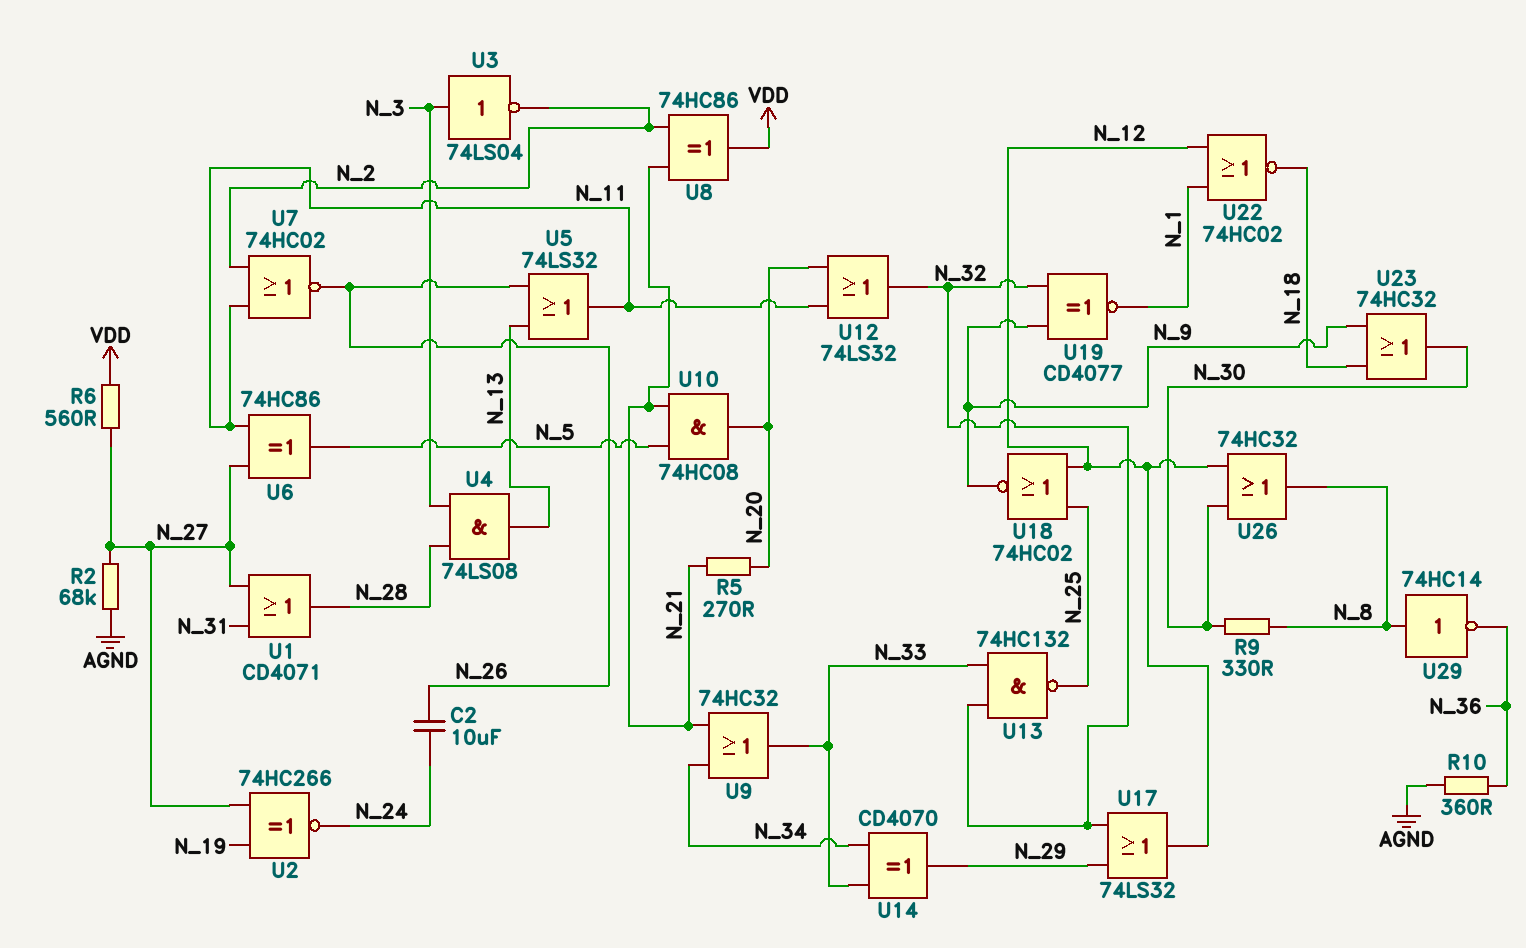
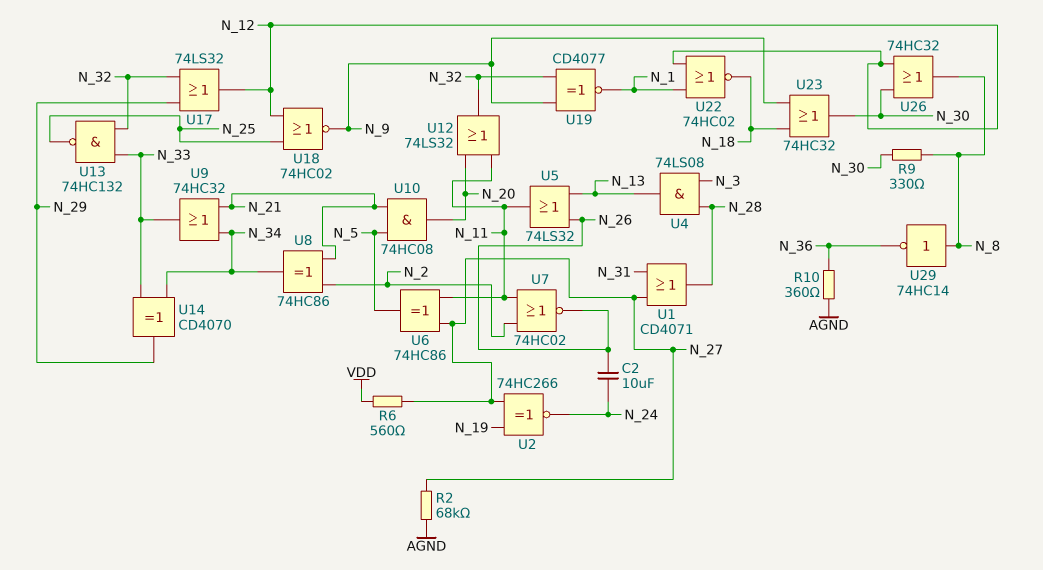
R5: 270 (N_20, N_21) -> none
U3: NOT 74LS04 (in N_3, out N_2) -> none
U8: XOR 74HC86 (in N_2, in N_21, out VDD) -> XOR 74HC86 (in N_2, in N_21, out N_34)

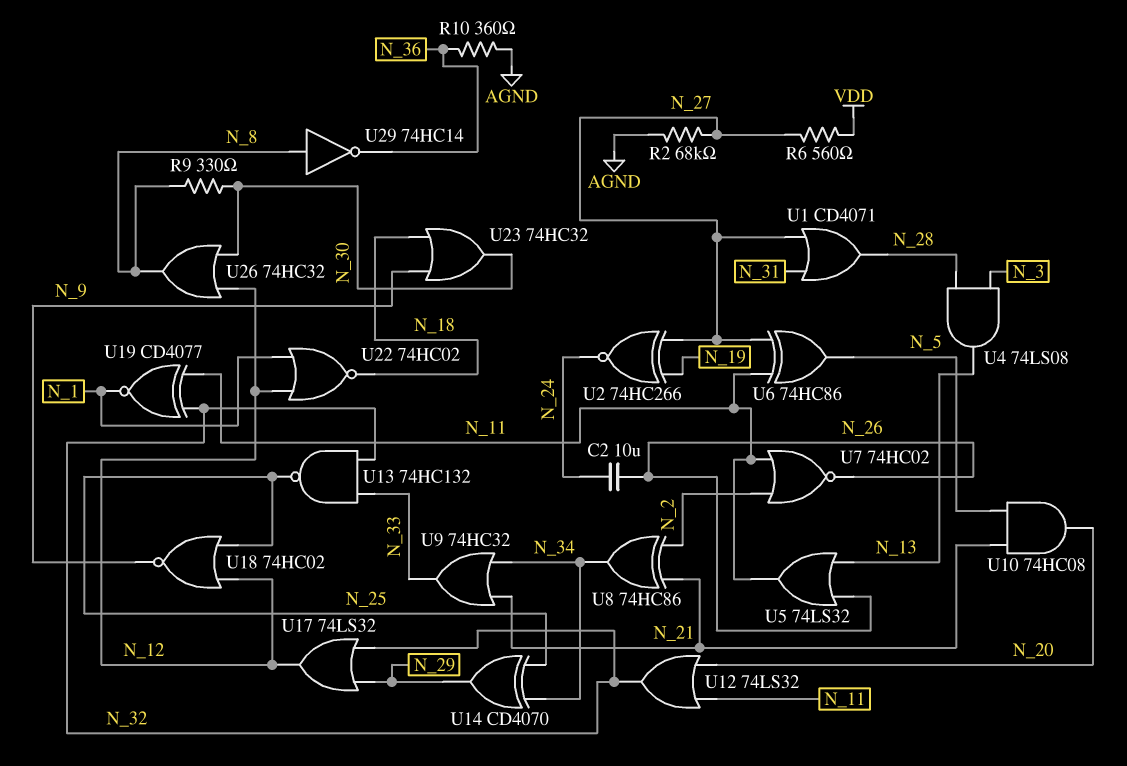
U14: XOR CD4070 (in N_33, in N_34, out N_29) -> XOR CD4070 (in N_25, in N_34, out N_29)
U19: XNOR CD4077 (in N_9, in N_32, out N_1) -> XNOR CD4077 (in N_11, in N_32, out N_1)

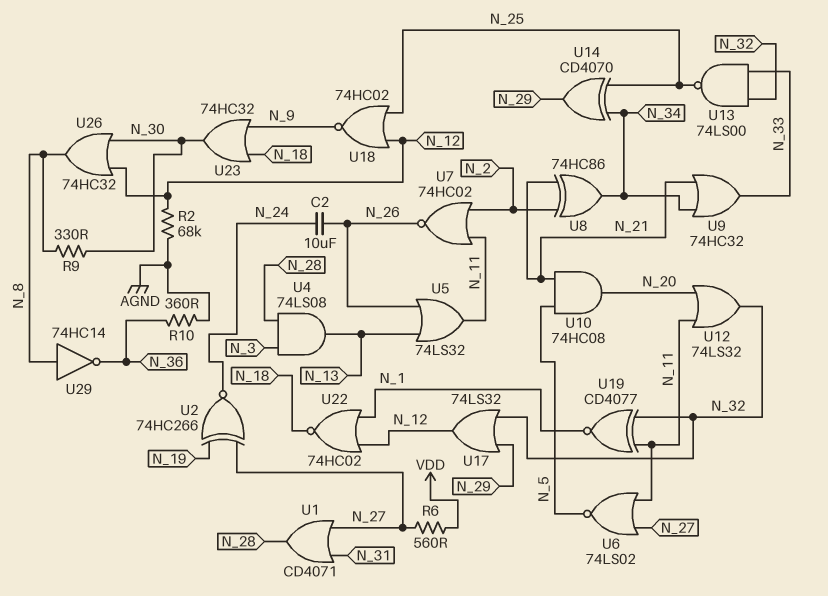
R2: 68k (AGND, N_27) -> 68k (AGND, N_12)
U6: XOR 74HC86 (in N_11, in N_27, out N_5) -> NOR 74LS02 (in N_11, in N_27, out N_5)
U13: NAND 74HC132 (in N_32, in N_33, out N_25) -> NAND 74LS00 (in N_32, in N_33, out N_25)

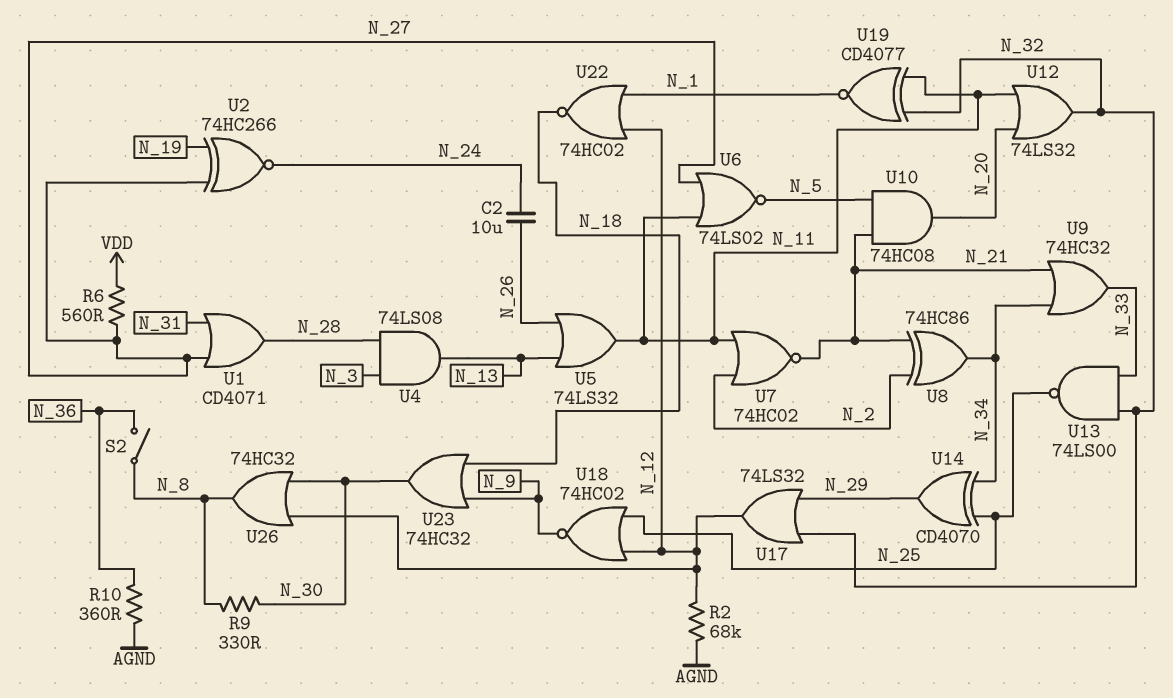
S2: none -> switch (N_8, N_36)
U7: NOR 74HC02 (in N_2, in N_11, out N_26) -> NOR 74HC02 (in N_2, in N_11, out N_21)
U29: NOT 74HC14 (in N_8, out N_36) -> none

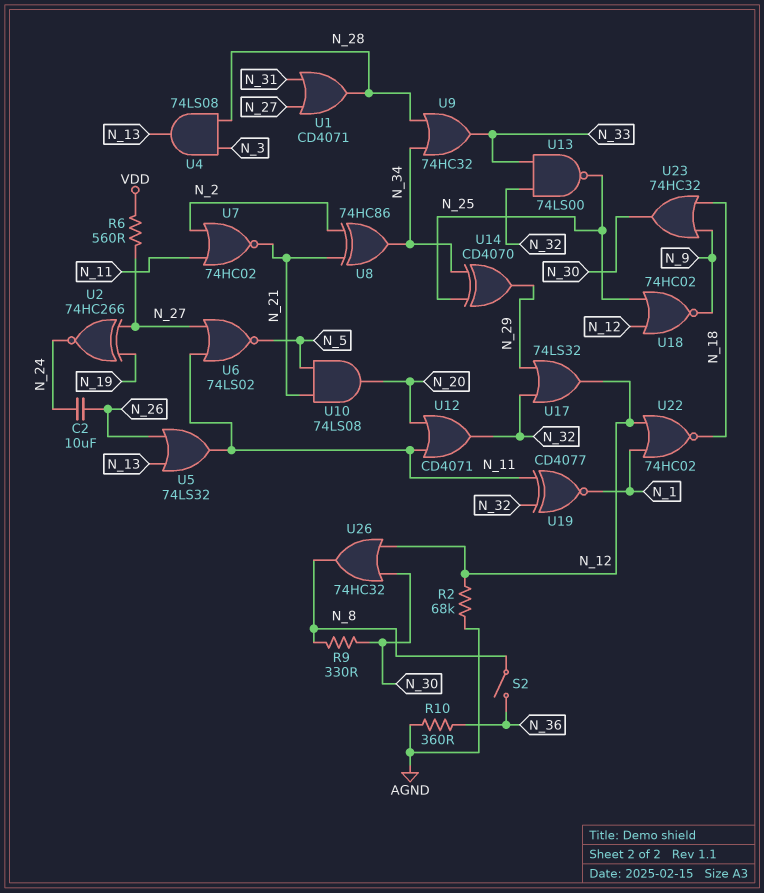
U9: OR 74HC32 (in N_21, in N_34, out N_33) -> OR 74HC32 (in N_28, in N_34, out N_33)
U10: AND 74HC08 (in N_5, in N_21, out N_20) -> AND 74LS08 (in N_5, in N_21, out N_20)
U12: OR 74LS32 (in N_11, in N_20, out N_32) -> OR CD4071 (in N_11, in N_20, out N_32)

